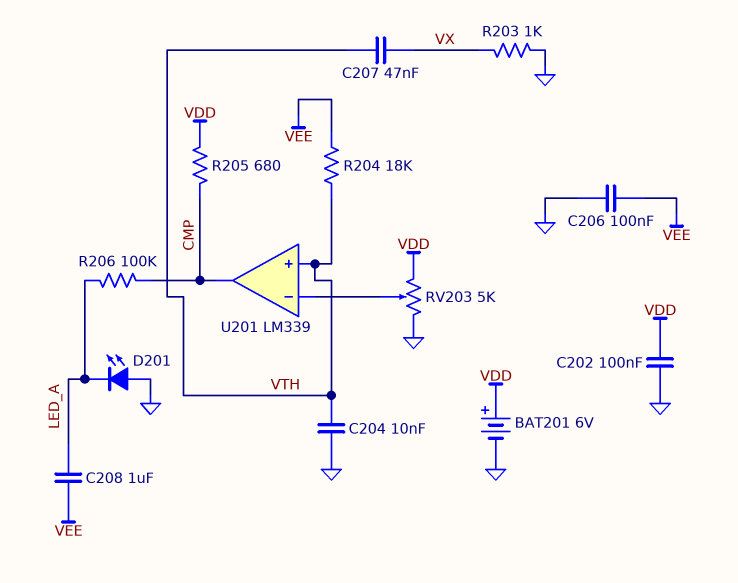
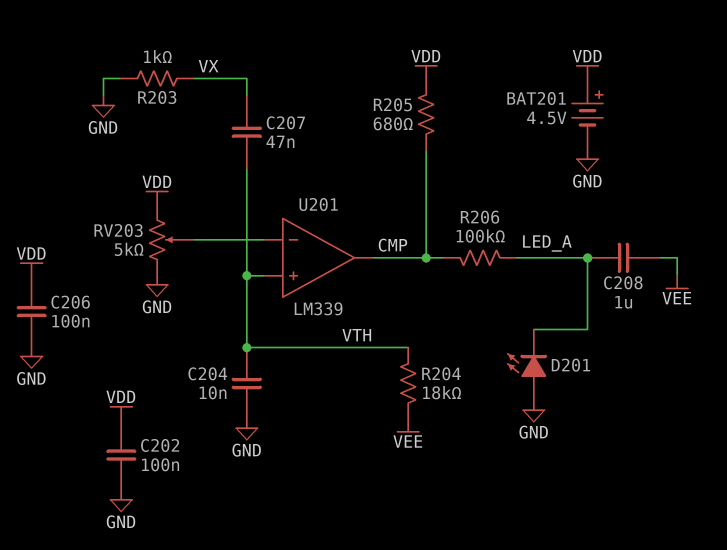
BAT201: 6V (plus VDD, minus GND) -> 4.5V (plus VDD, minus GND)
C206: 100nF (GND, VEE) -> 100nF (GND, VDD)

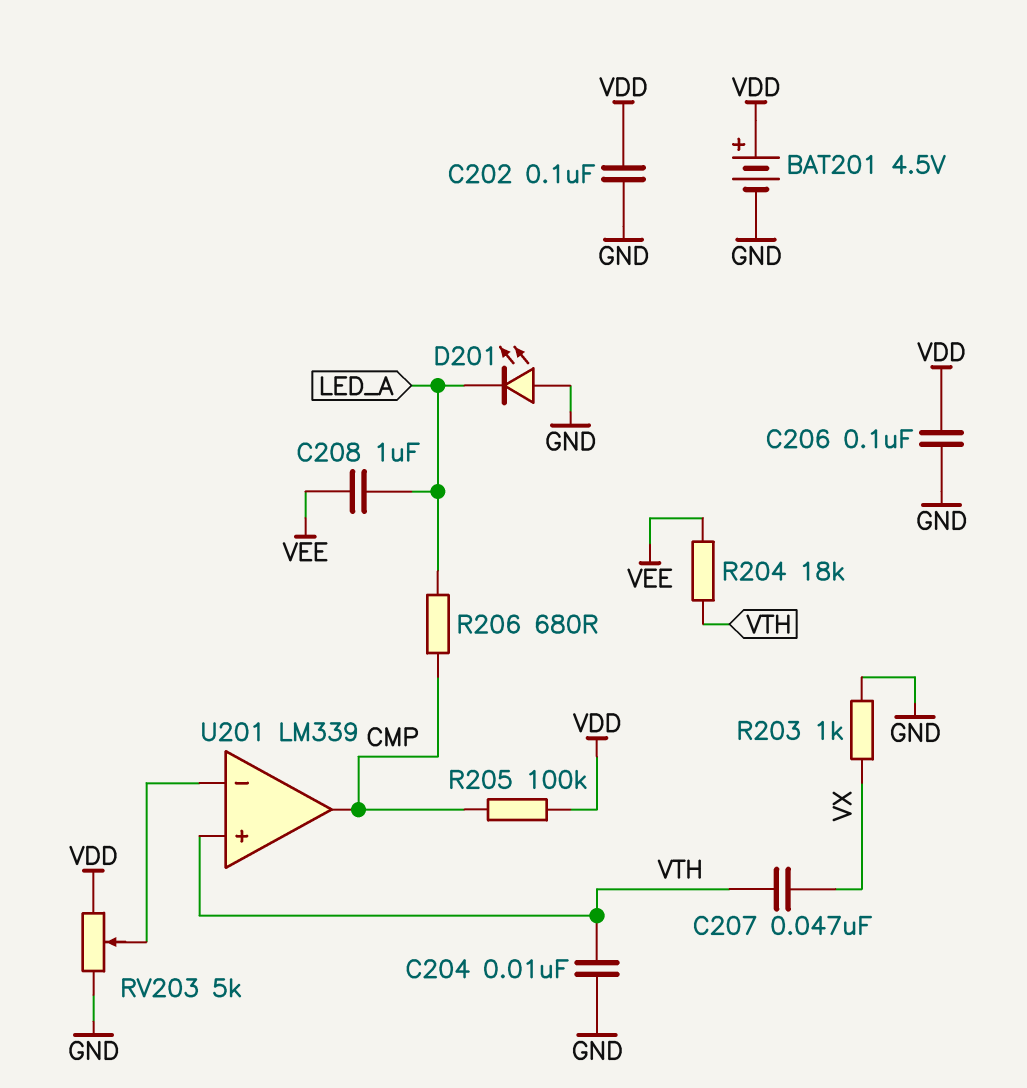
R205: 680 (CMP, VDD) -> 100k (CMP, VDD)
R206: 100k (CMP, LED_A) -> 680 (CMP, LED_A)

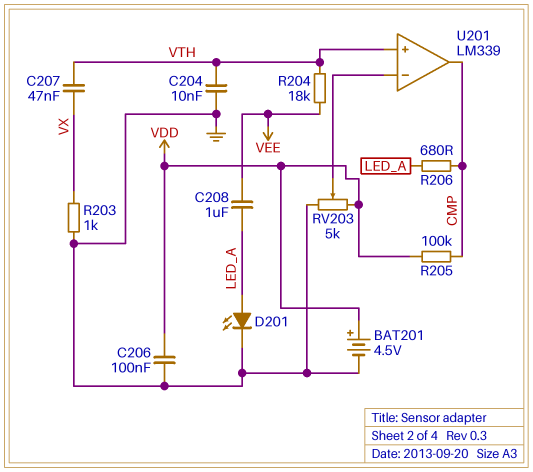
C202: 100nF (GND, VDD) -> none
D201: LED (A GND, K LED_A) -> LED (A LED_A, K GND)

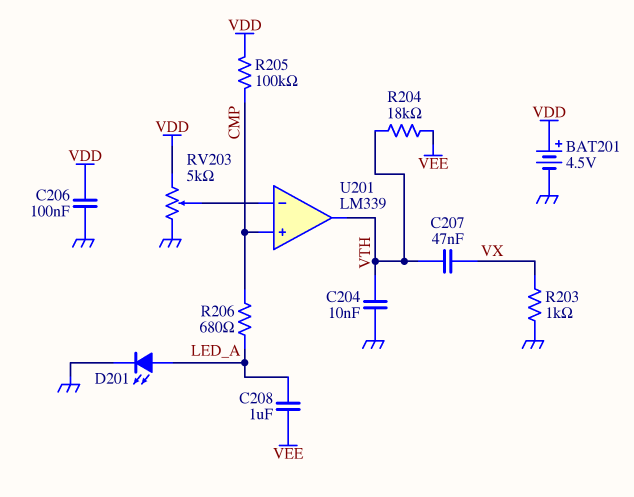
U201 pin in+: VTH -> CMP
U201 pin out: CMP -> VTH

